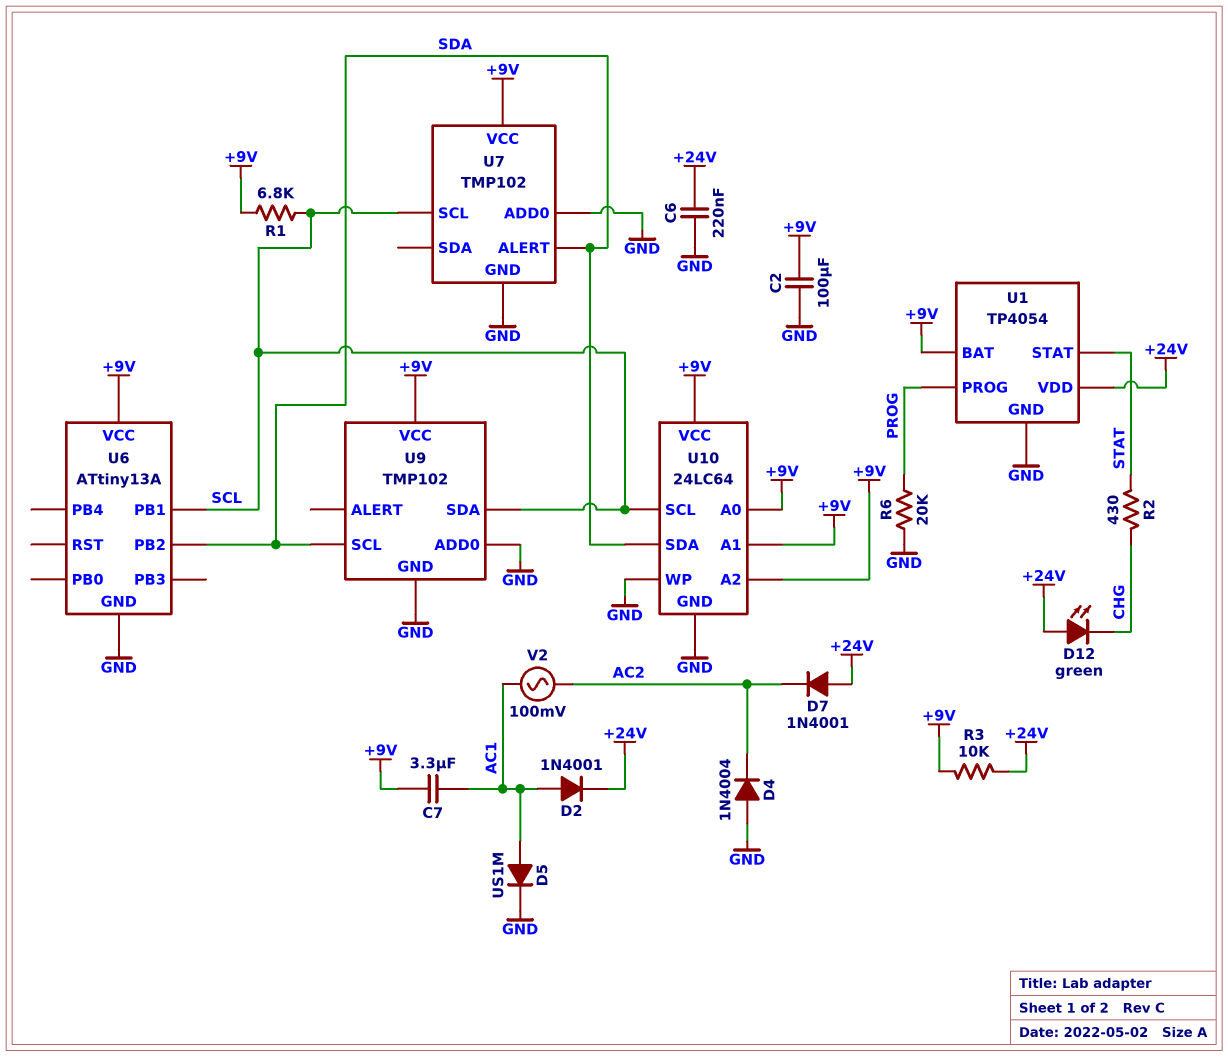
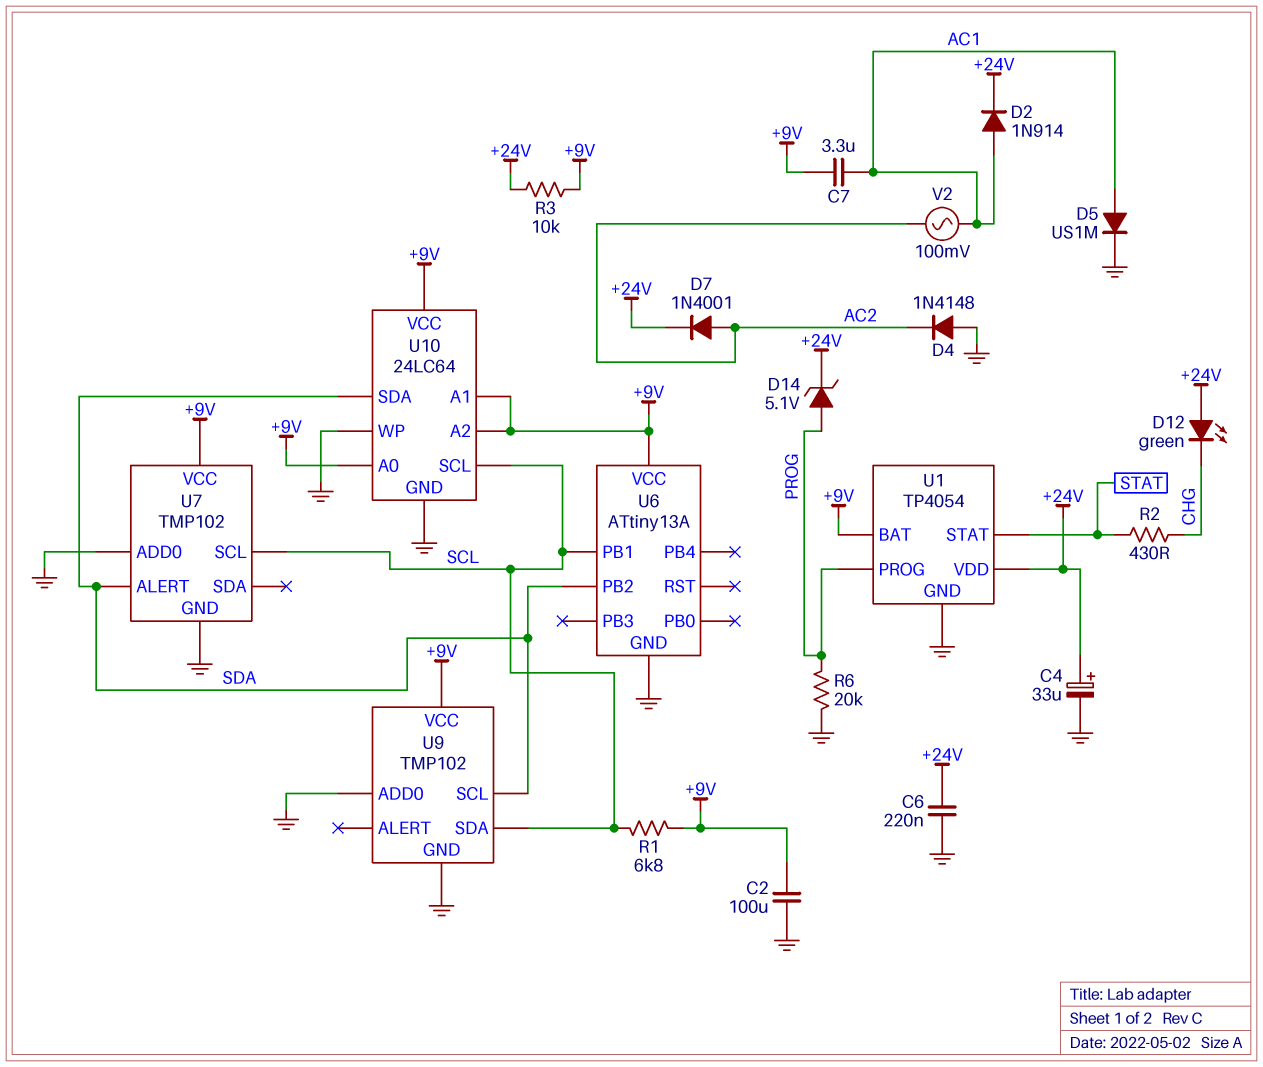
C4: none -> 33uF (plus +24V, minus GND)
D2: diode 1N4001 (A AC1, K +24V) -> diode 1N914 (A AC1, K +24V)
D4: diode 1N4004 (A GND, K AC2) -> diode 1N4148 (A GND, K AC2)
D7: diode 1N4001 (A +24V, K AC2) -> diode 1N4001 (A AC2, K +24V)
D14: none -> zener 5.1V (A PROG, K +24V)

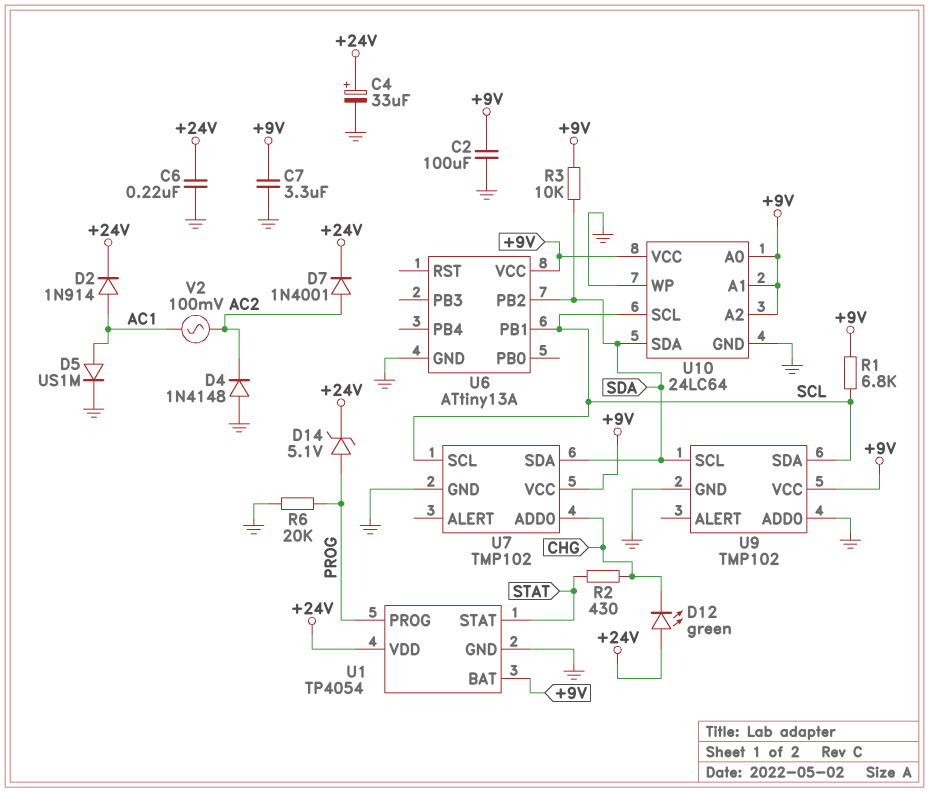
C7: 3.3uF (+9V, AC1) -> 3.3uF (+9V, GND)
R3: 10k (+9V, +24V) -> 10k (+9V, SDA)
U7 pin ADD0: GND -> CHG
U7 pin ALERT: SDA -> none
U7 pin SDA: none -> SDA

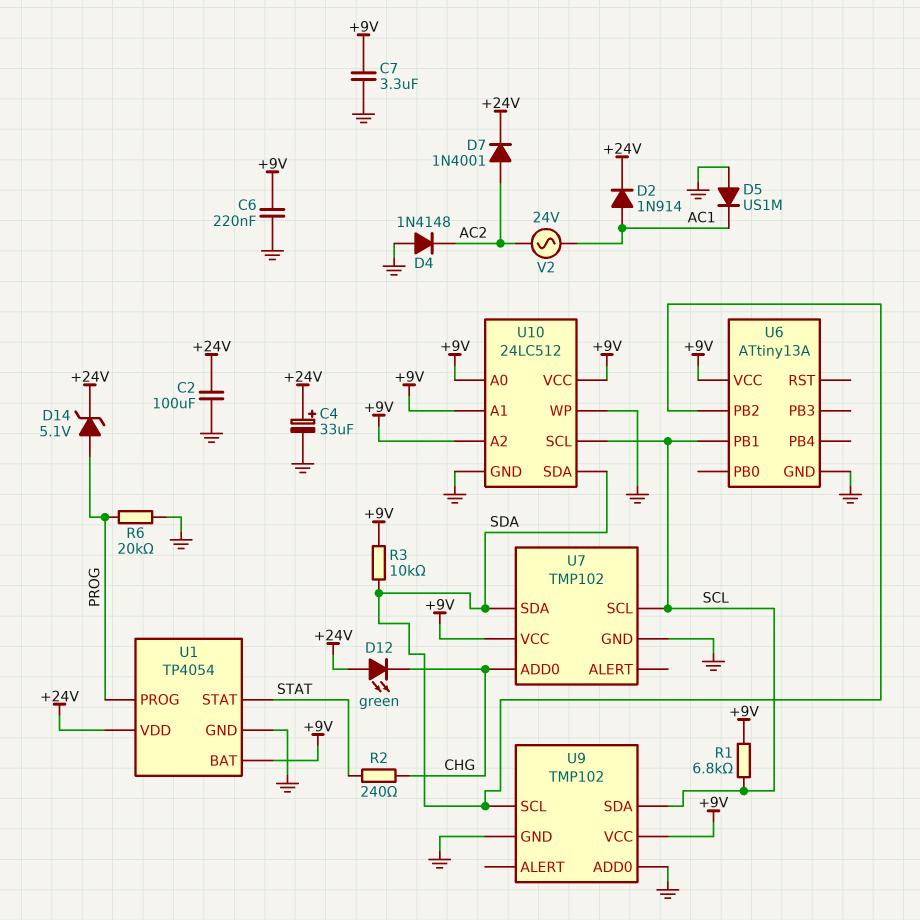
C2: 100uF (+9V, GND) -> 100uF (+24V, GND)
C6: 220nF (+24V, GND) -> 220nF (+9V, GND)
D5: diode US1M (A AC1, K GND) -> diode US1M (A GND, K AC1)
R2: 430 (CHG, STAT) -> 240 (CHG, STAT)
U10: 24LC64 -> 24LC512
V2: AC 100mV (AC1, AC2) -> AC 24V (AC1, AC2)

